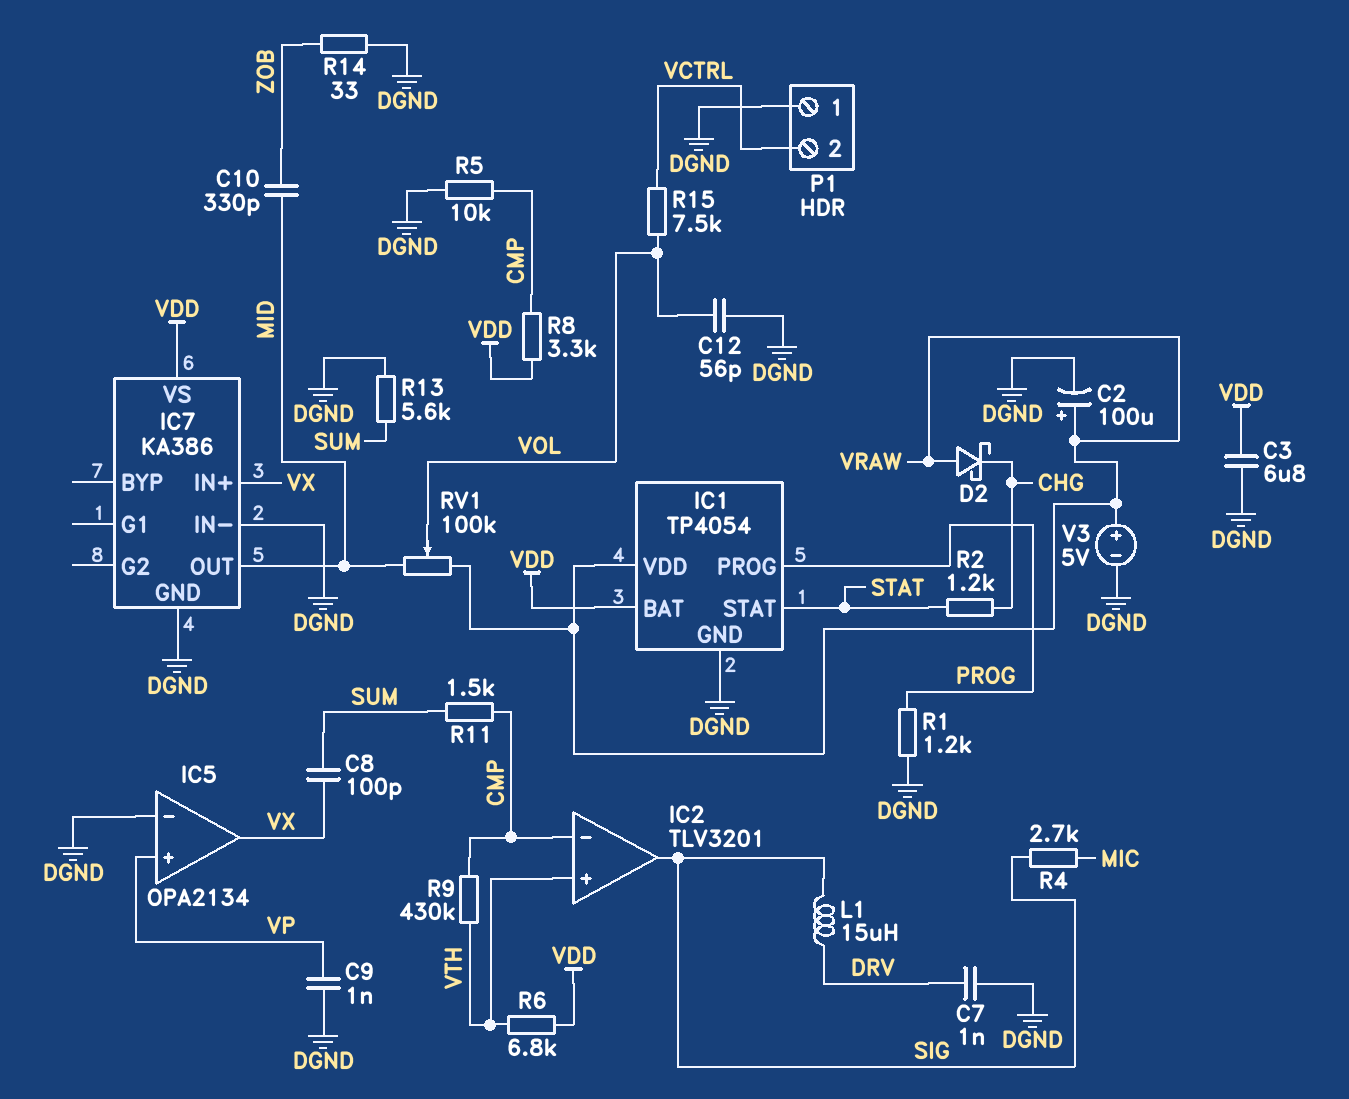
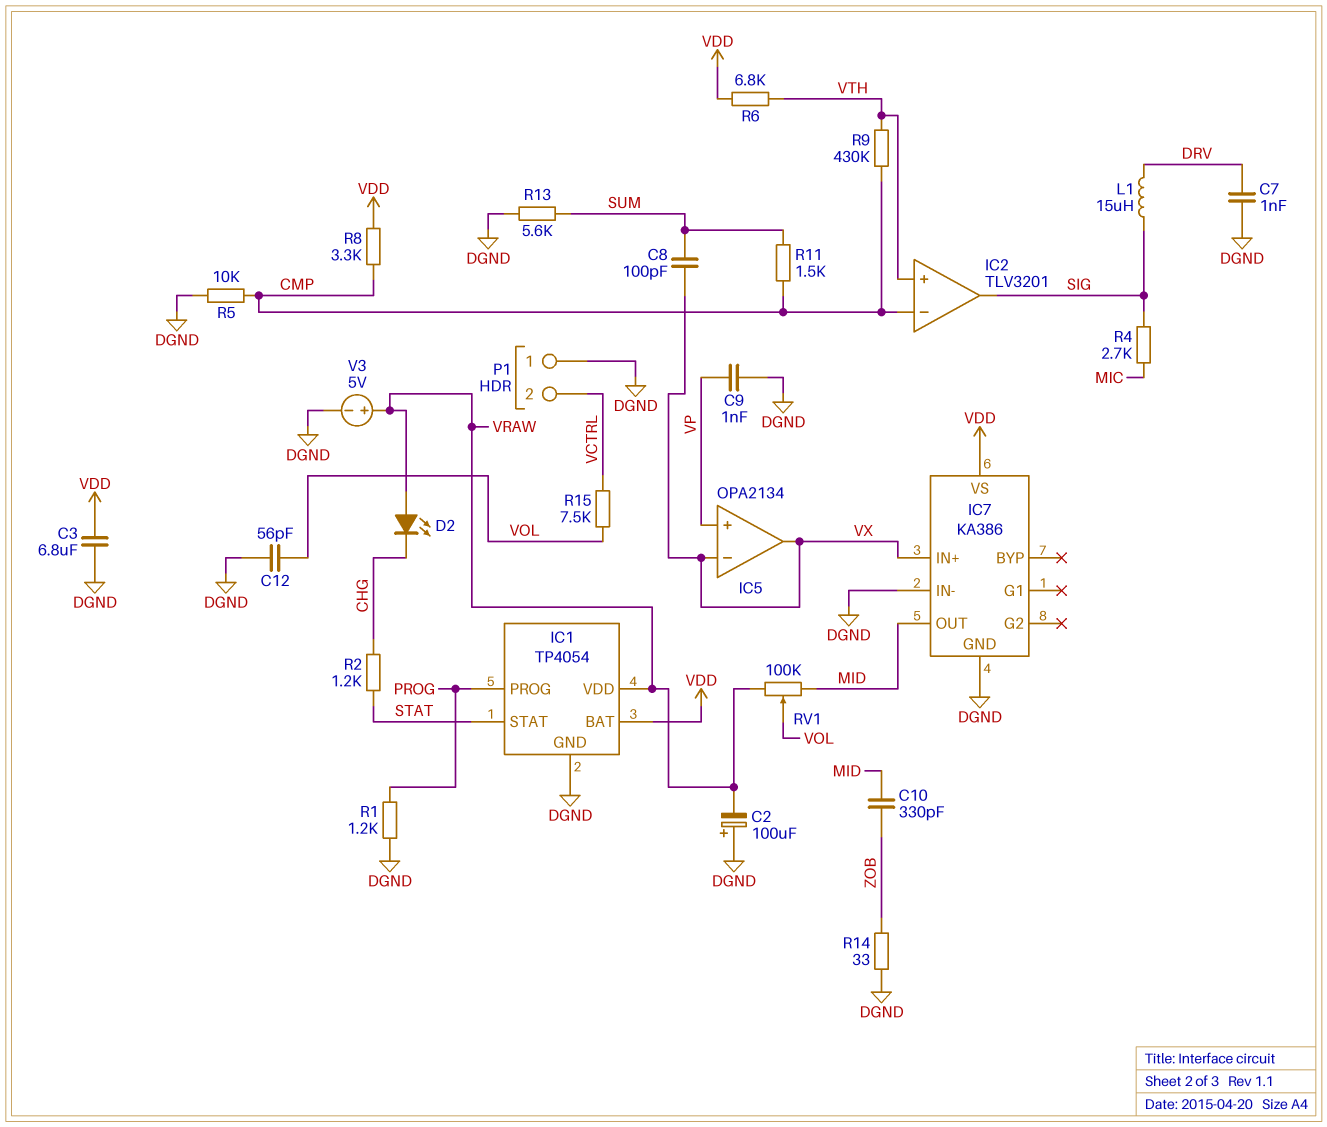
C2: 100uF (plus VRAW, minus DGND) -> 100uF (plus DGND, minus VRAW)
D2: schottky (A VRAW, K CHG) -> LED (A VRAW, K CHG)
IC5 pin in-: DGND -> VX

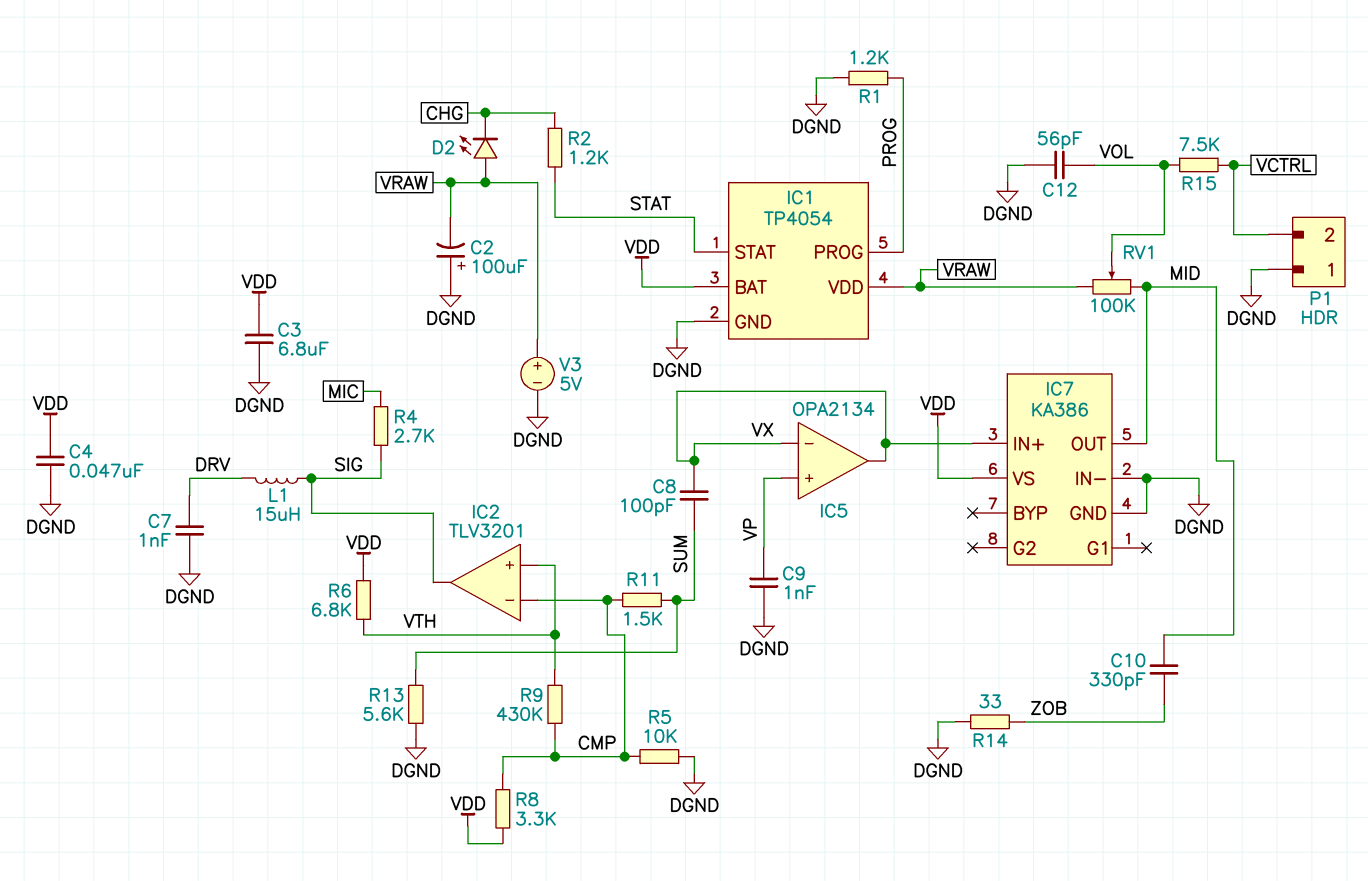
C4: none -> 47nF (DGND, VDD)

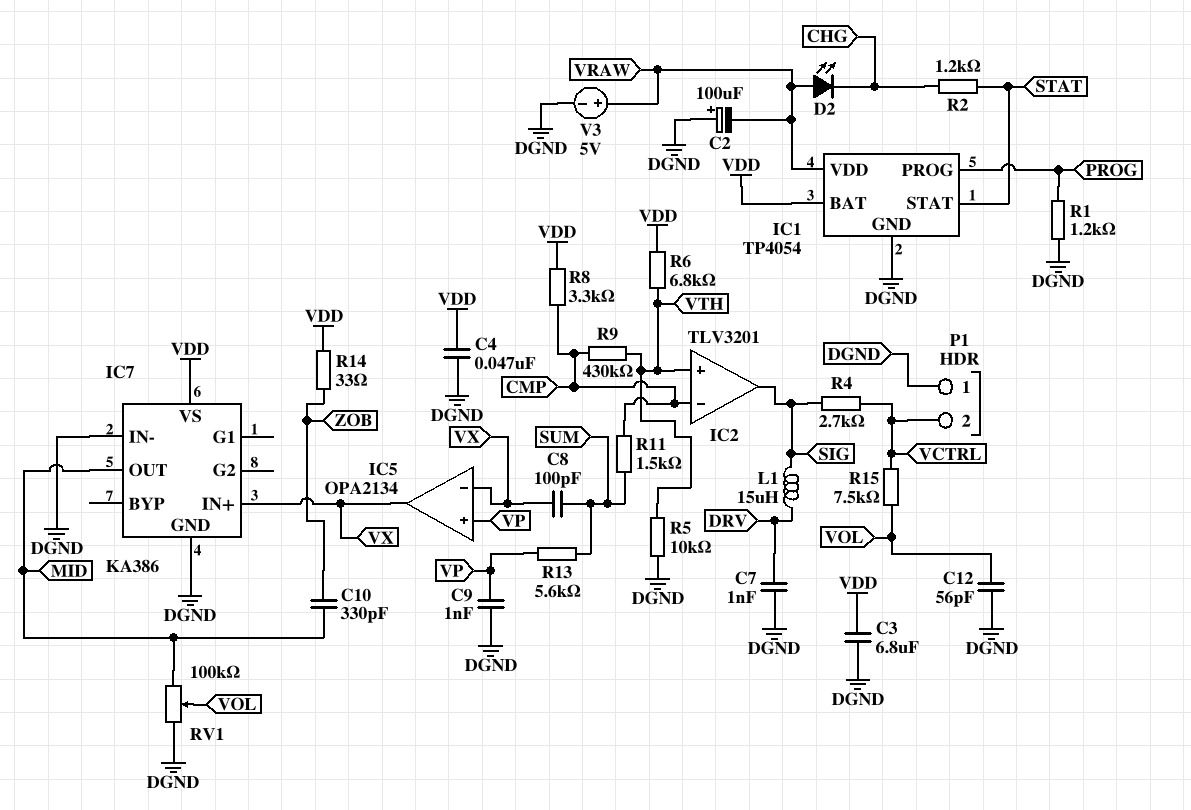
R4: 2.7k (MIC, SIG) -> 2.7k (SIG, VCTRL)
R5: 10k (CMP, DGND) -> 10k (DGND, VTH)
R13: 5.6k (DGND, SUM) -> 5.6k (SUM, VP)
R14: 33 (DGND, ZOB) -> 33 (VDD, ZOB)
RV1: 100k (MID, VRAW, wiper VOL) -> 100k (DGND, MID, wiper VOL)

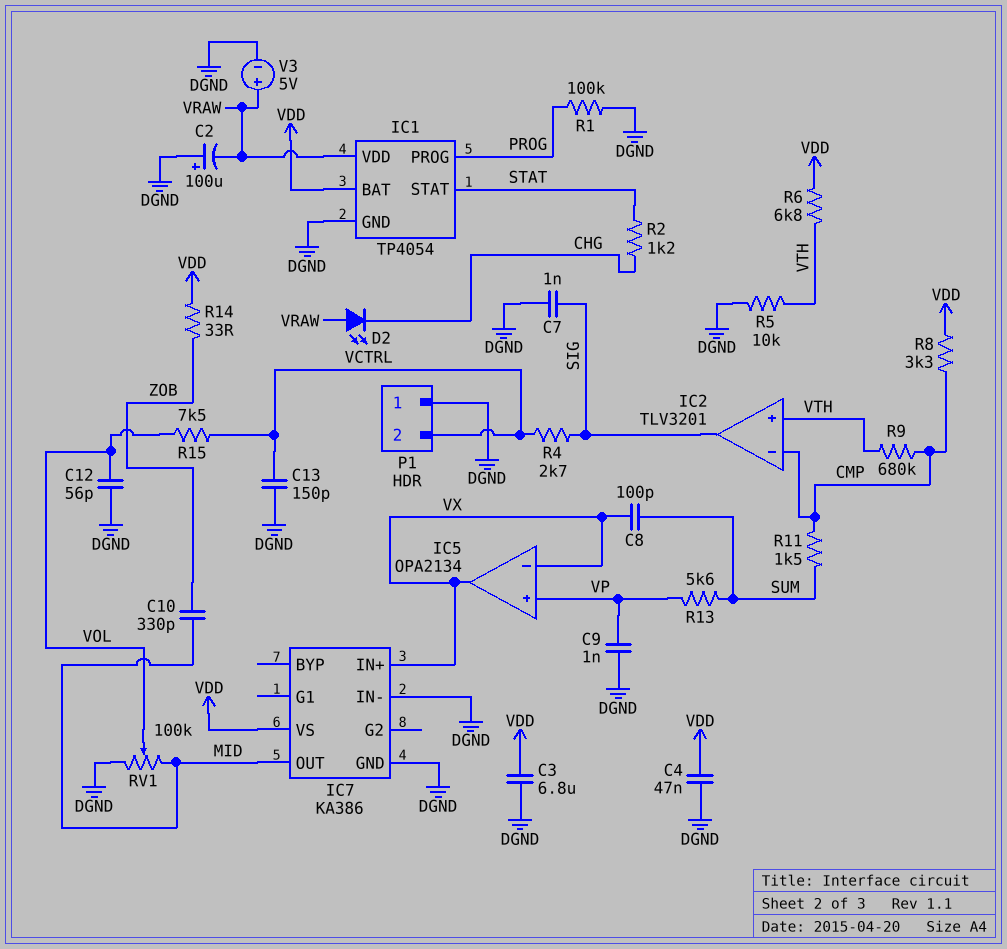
C7: 1nF (DGND, DRV) -> 1nF (DGND, SIG)
C13: none -> 150pF (DGND, VCTRL)
L1: 15uH (DRV, SIG) -> none
R1: 1.2k (DGND, PROG) -> 100k (DGND, PROG)
R9: 430k (CMP, VTH) -> 680k (CMP, VTH)

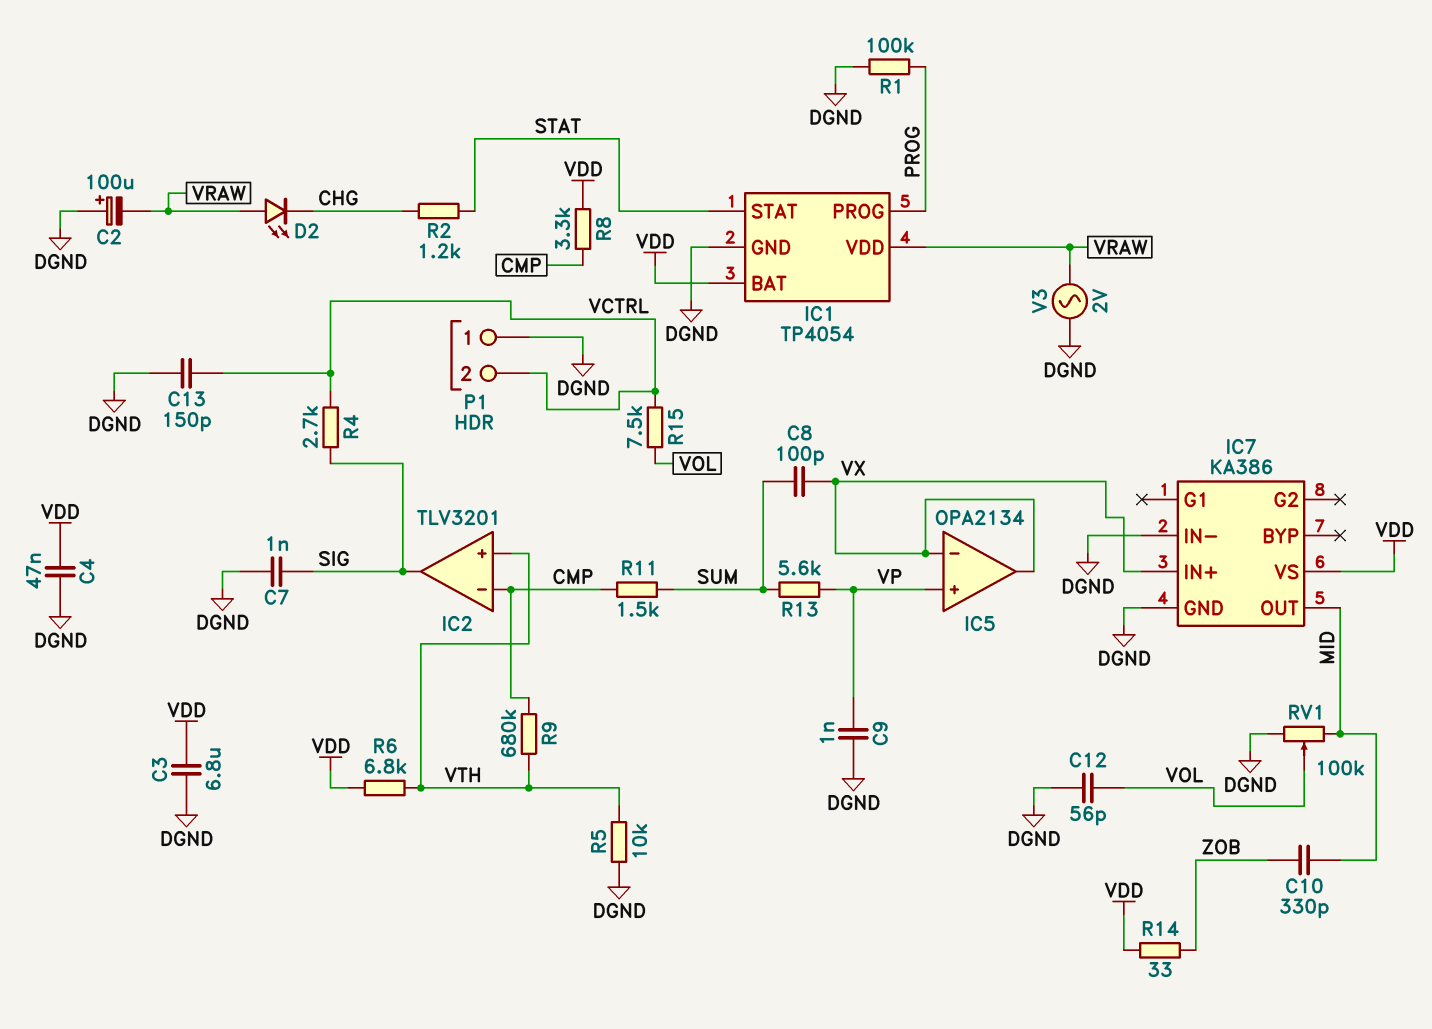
V3: 5V (plus VRAW, minus DGND) -> AC 2V (DGND, VRAW)

